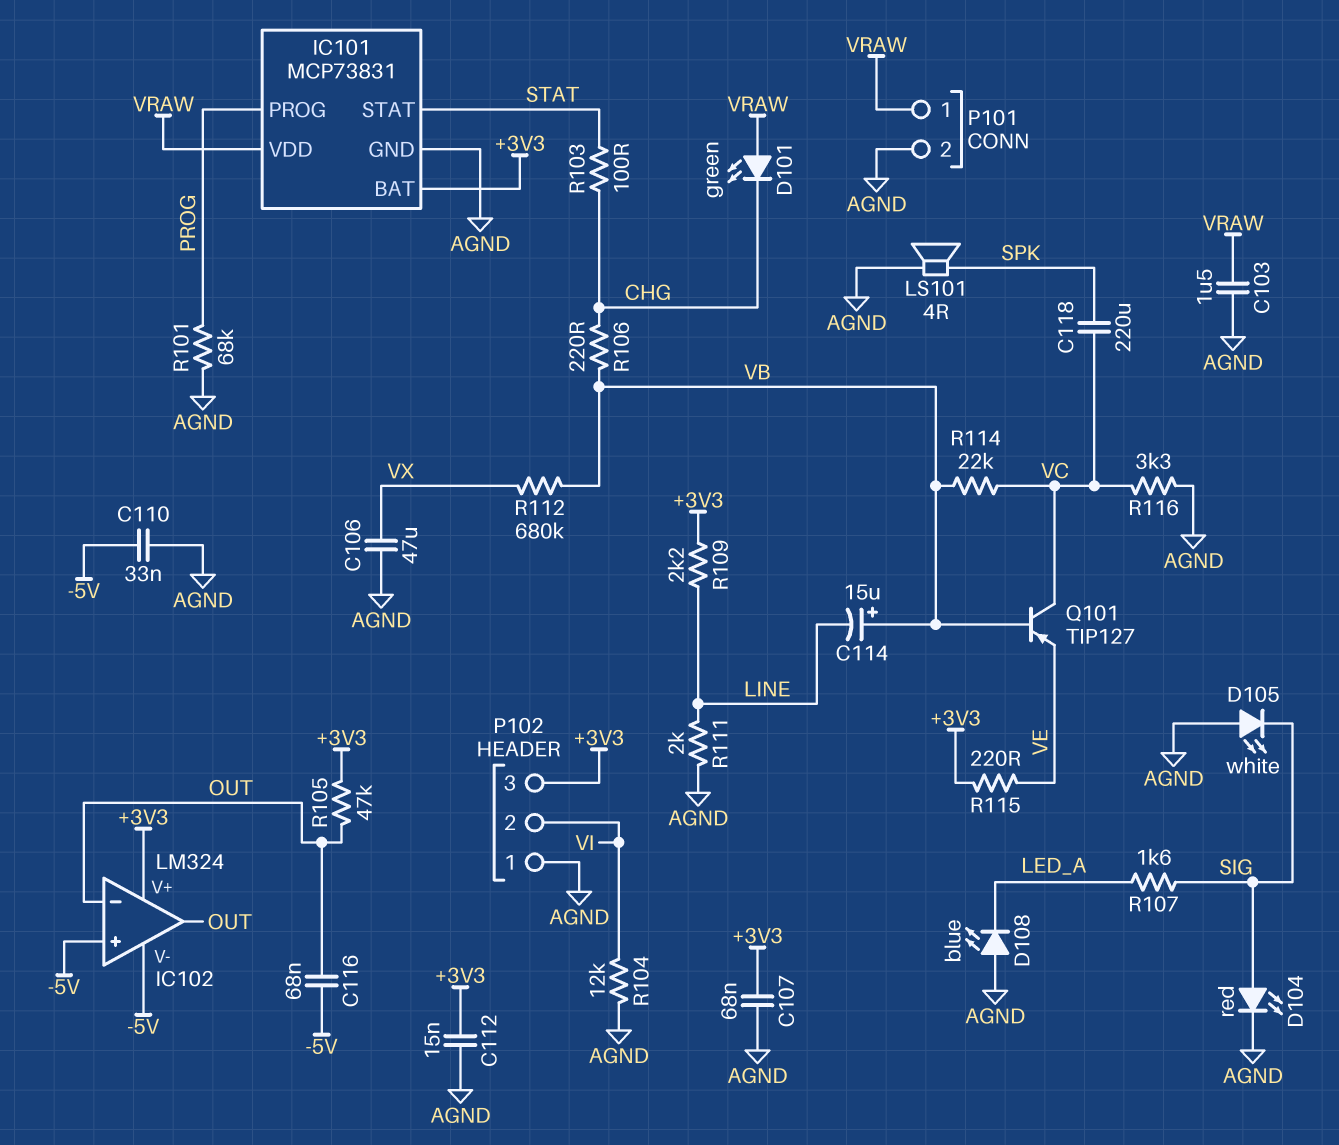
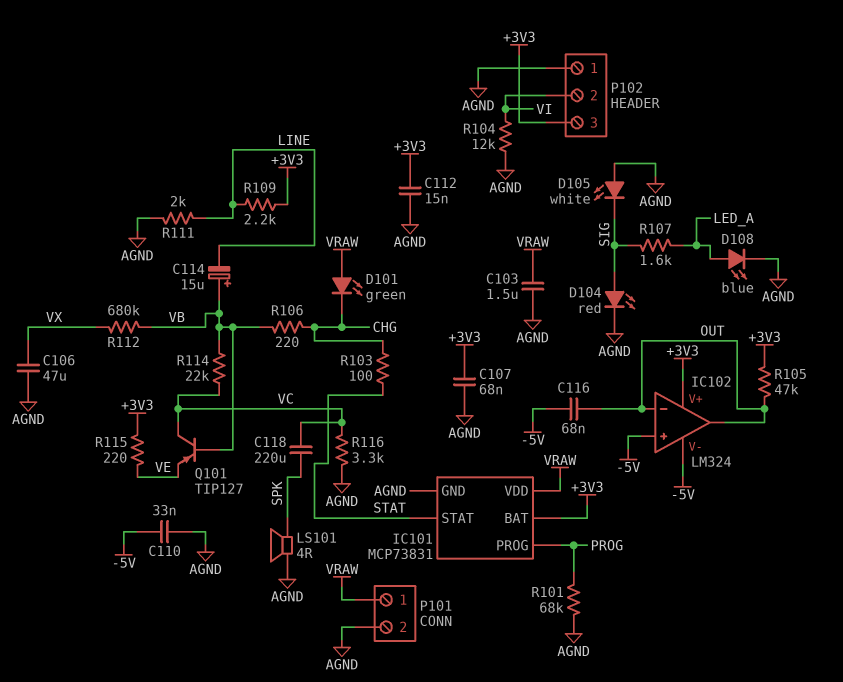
D108: LED blue (A AGND, K LED_A) -> LED blue (A LED_A, K AGND)

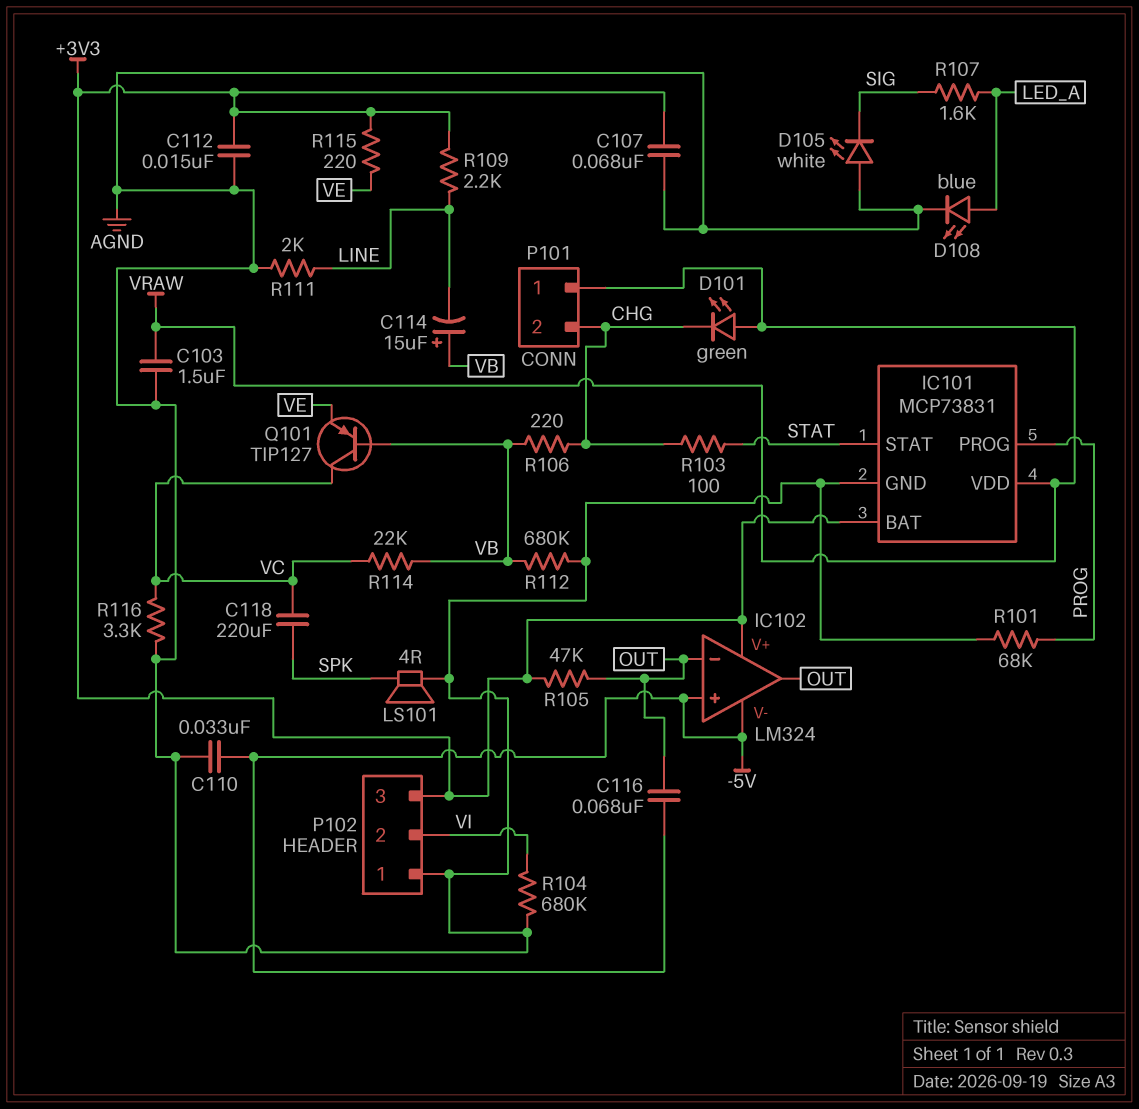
C106: 47uF (AGND, VX) -> none
D104: LED red (A SIG, K AGND) -> none
P101 pin 2: AGND -> CHG
R104: 12k (AGND, VI) -> 680k (AGND, VI)
R112: 680k (VB, VX) -> 680k (AGND, VB)

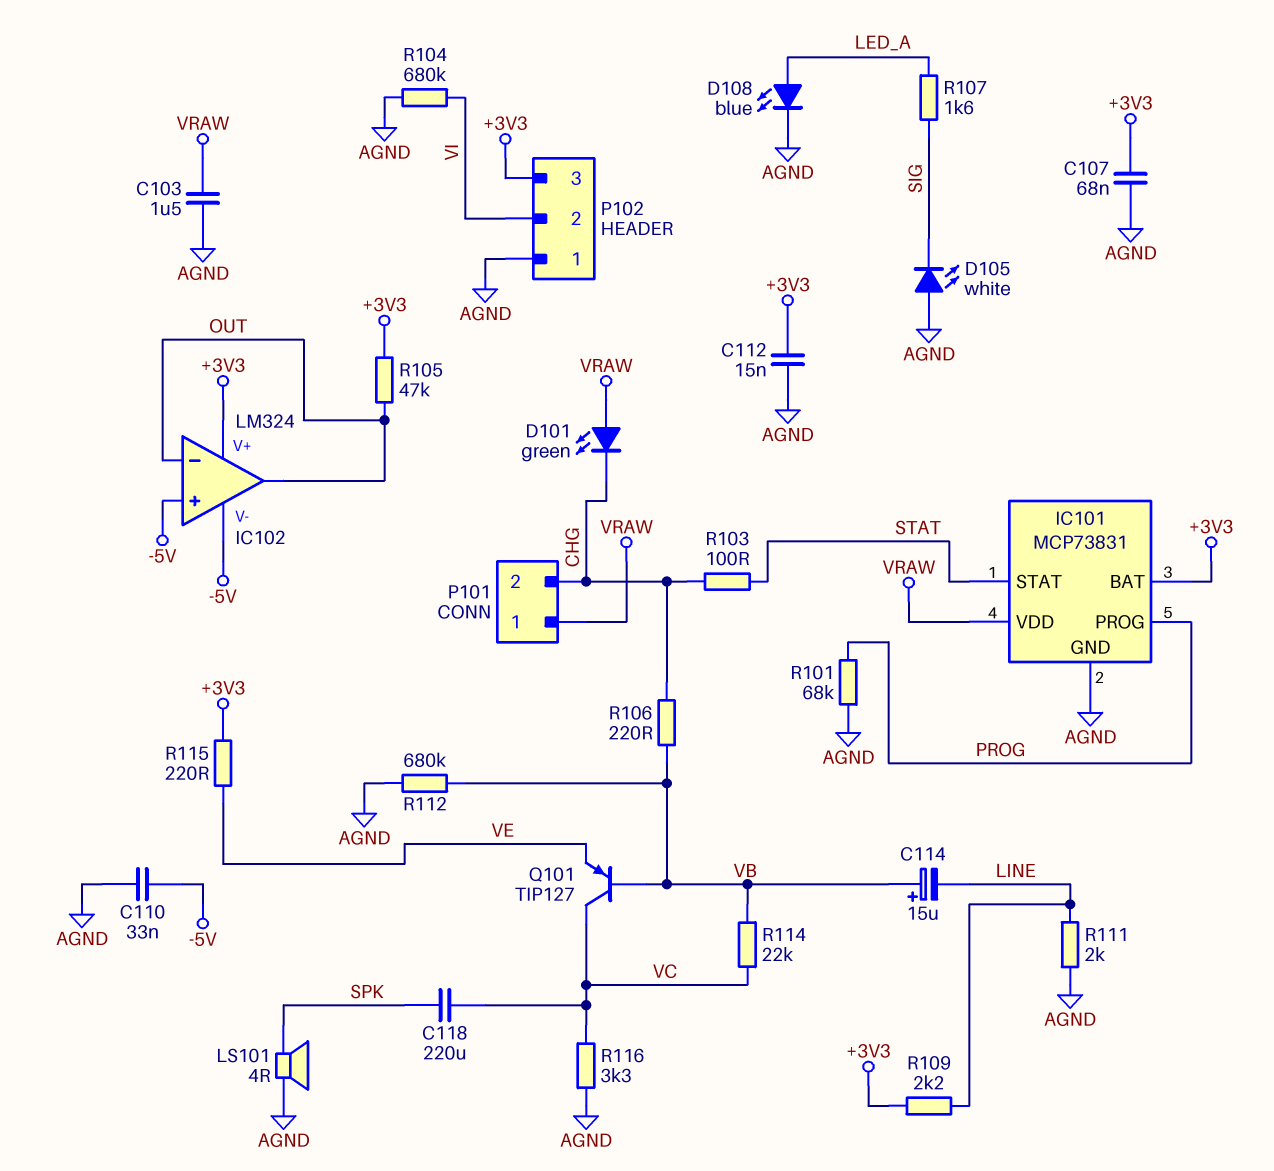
C116: 68nF (-5V, OUT) -> none

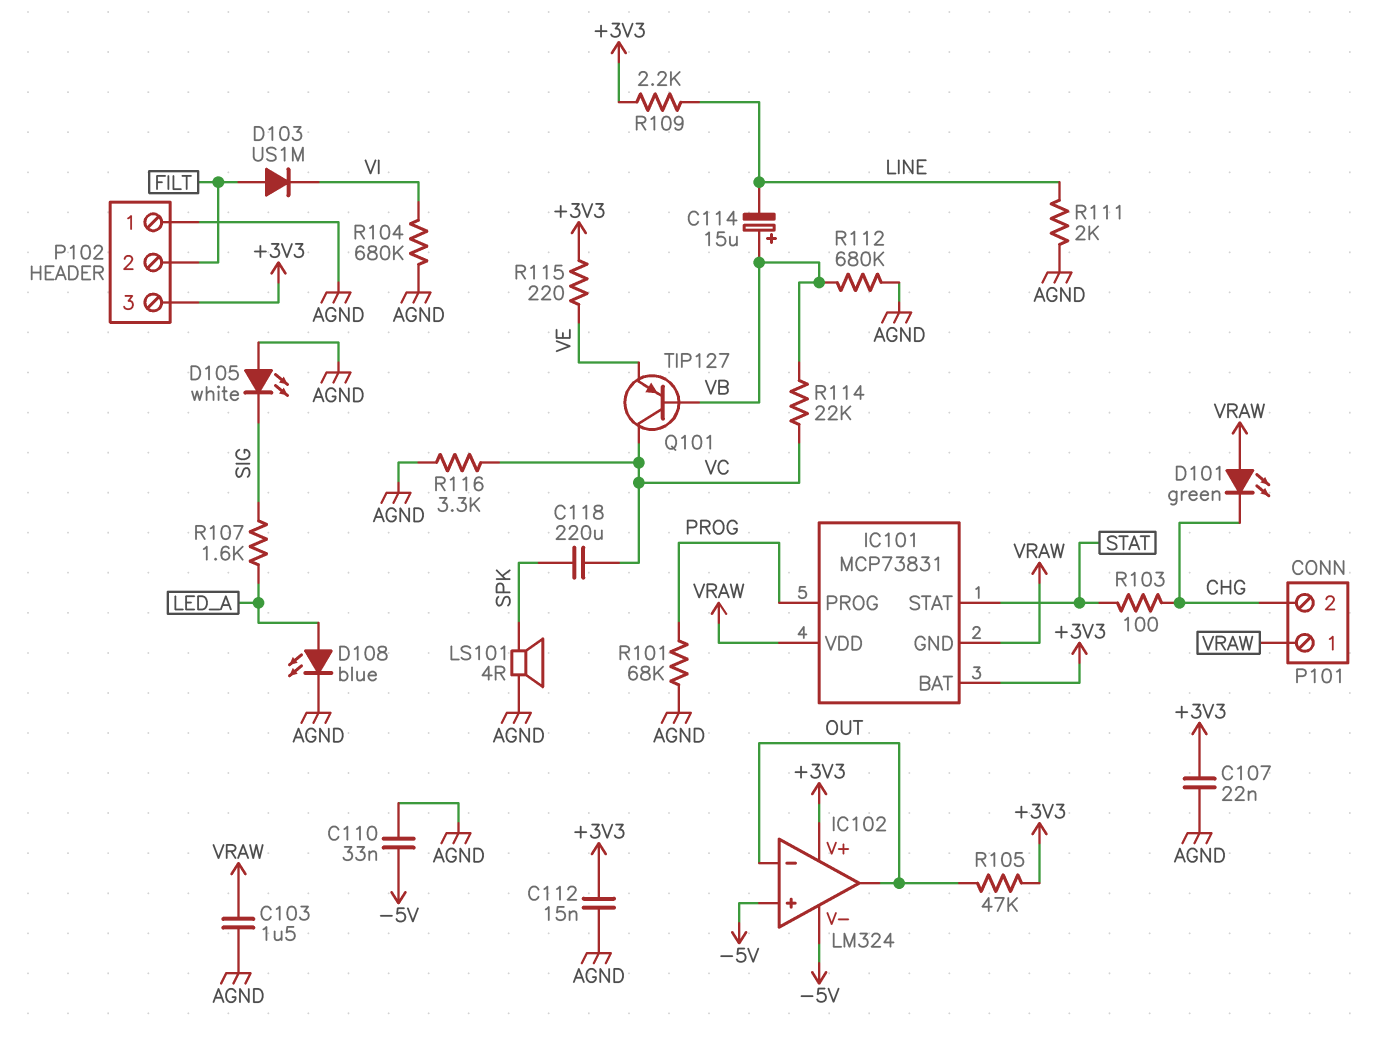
C107: 68nF (+3V3, AGND) -> 22nF (+3V3, AGND)
D103: none -> diode US1M (A FILT, K VI)
IC101 pin GND: AGND -> VRAW
P102 pin 2: VI -> FILT
R106: 220 (CHG, VB) -> none

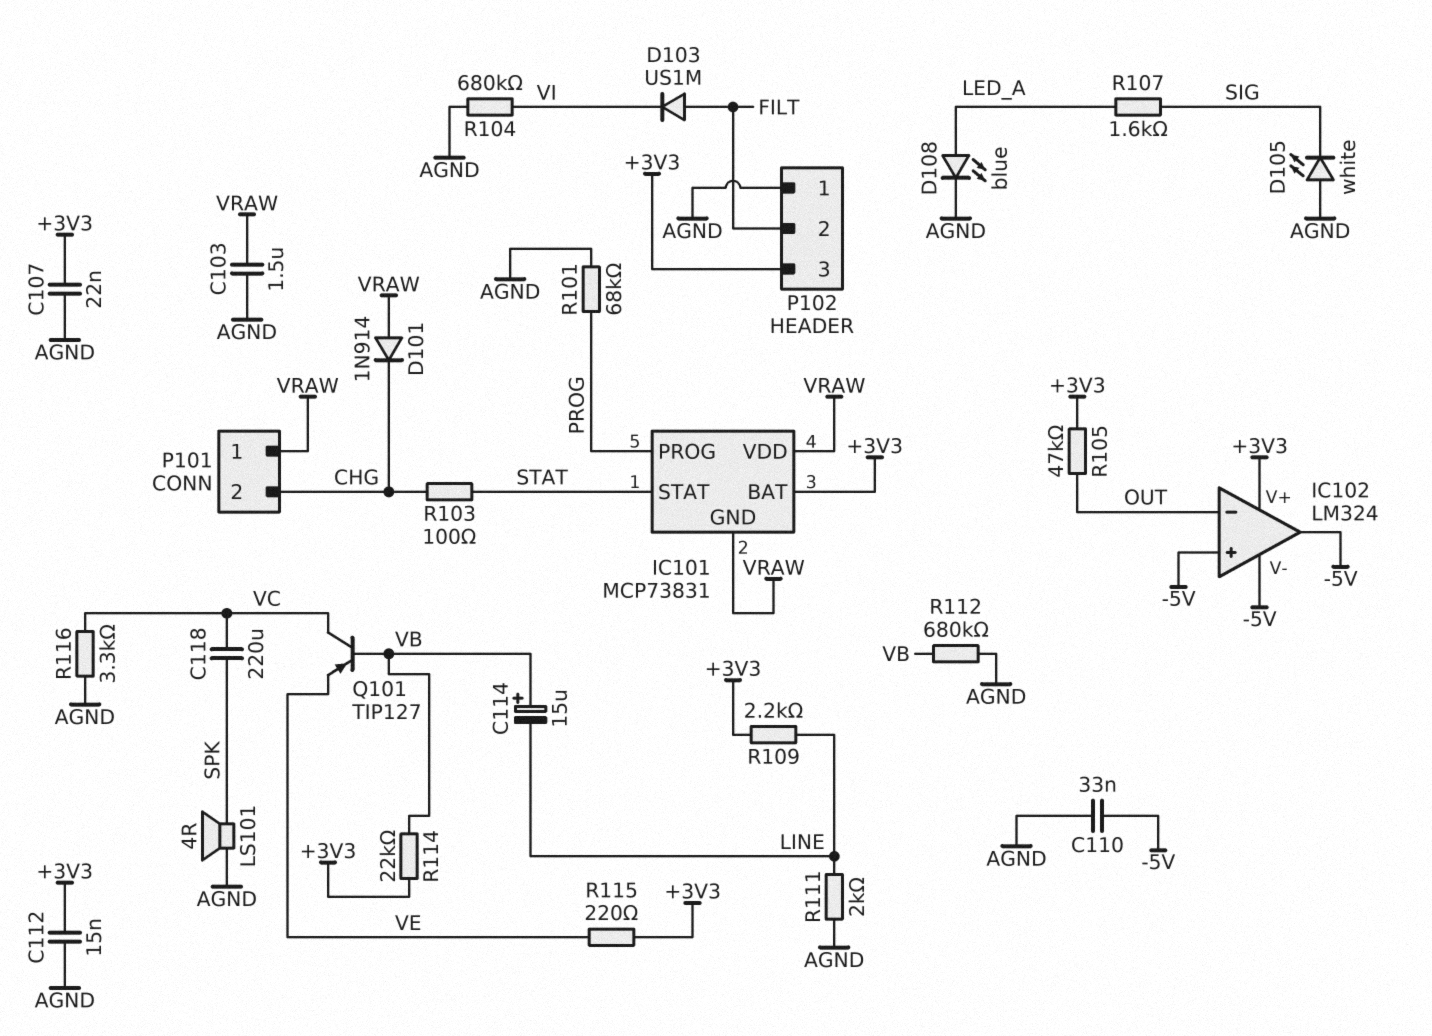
D101: LED green (A VRAW, K CHG) -> diode 1N914 (A VRAW, K CHG)
IC102 pin out: OUT -> -5V
R114: 22k (VB, VC) -> 22k (+3V3, VB)

